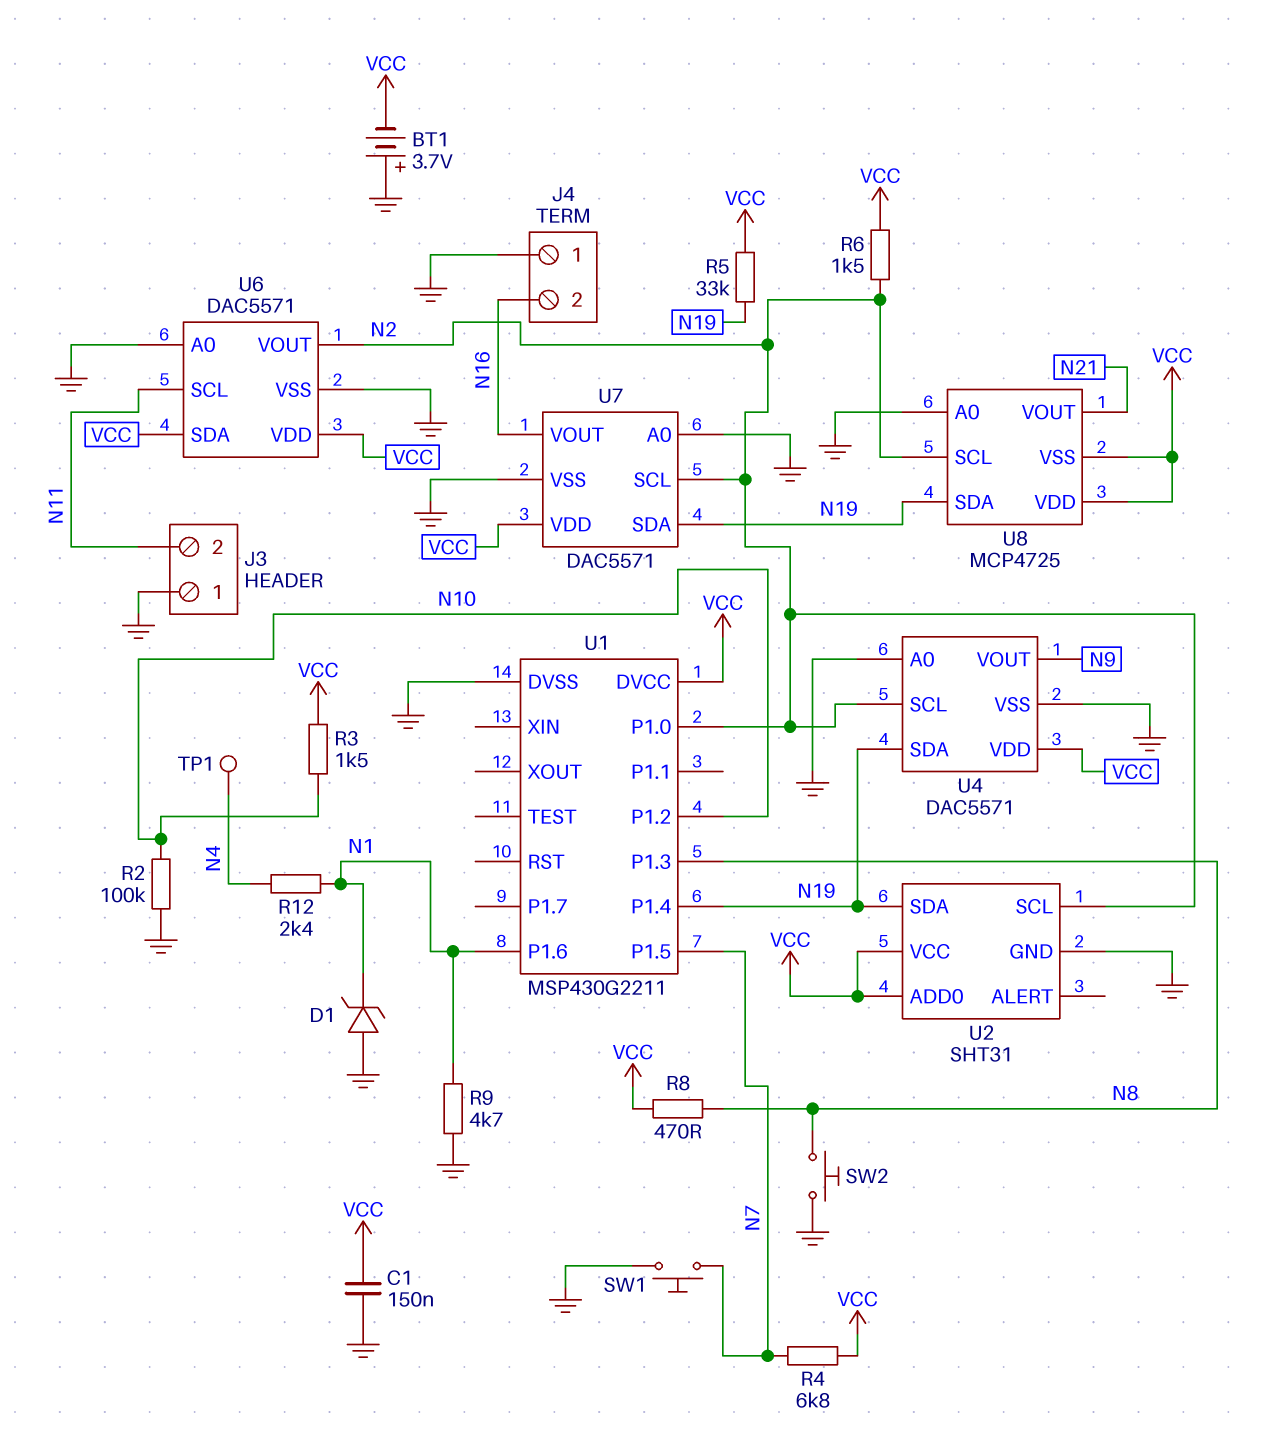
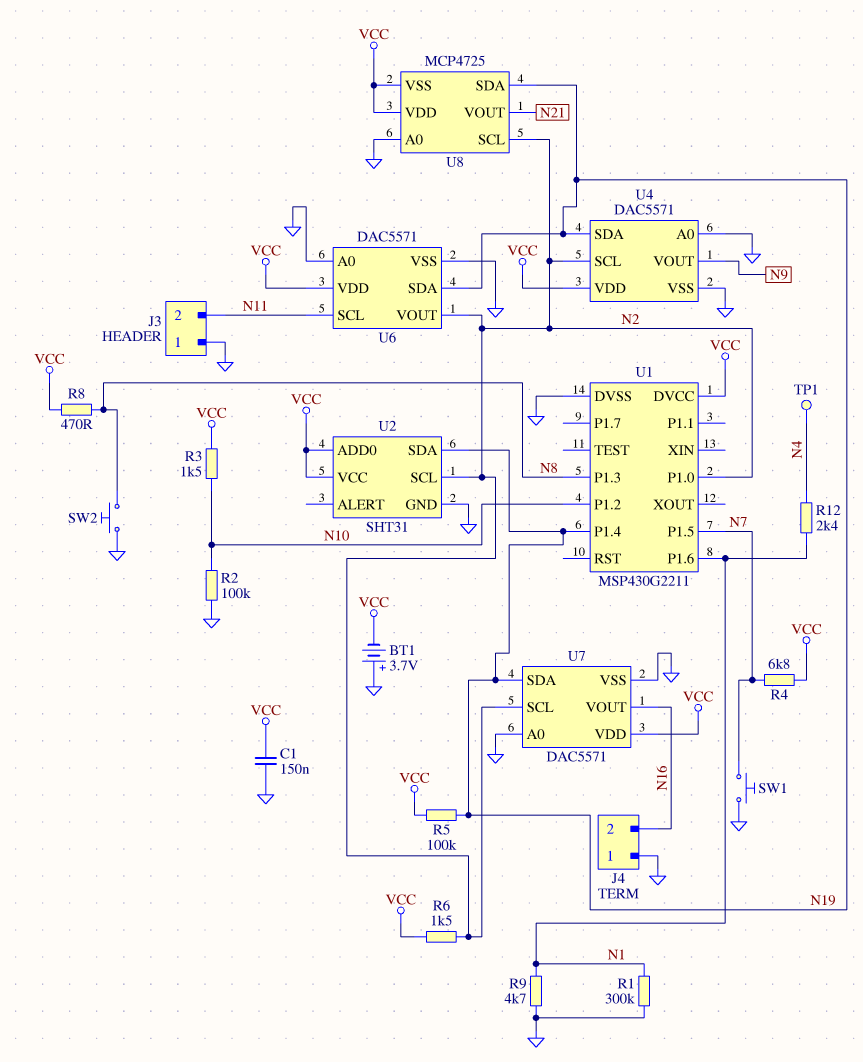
D1: zener (A GND, K N1) -> none
R1: none -> 300k (GND, N1)
R5: 33k (N19, VCC) -> 100k (N19, VCC)
U6 pin SDA: VCC -> N19

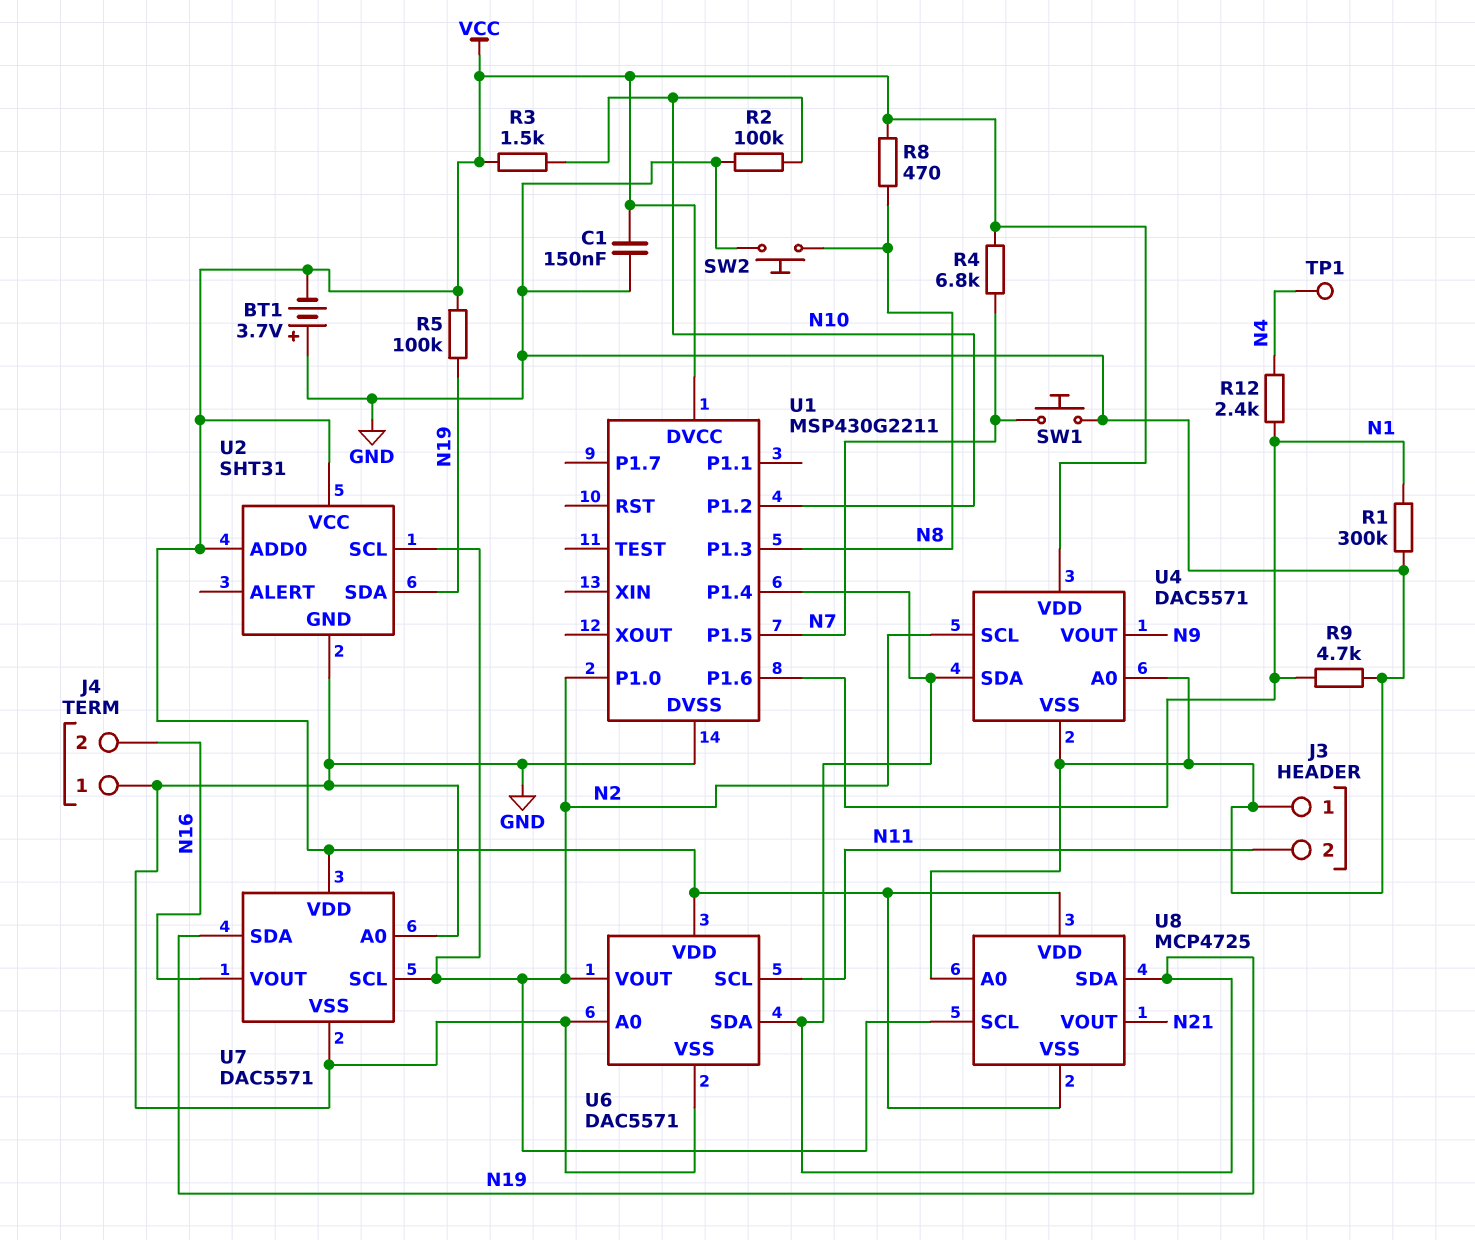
R6: 1.5k (N2, VCC) -> none

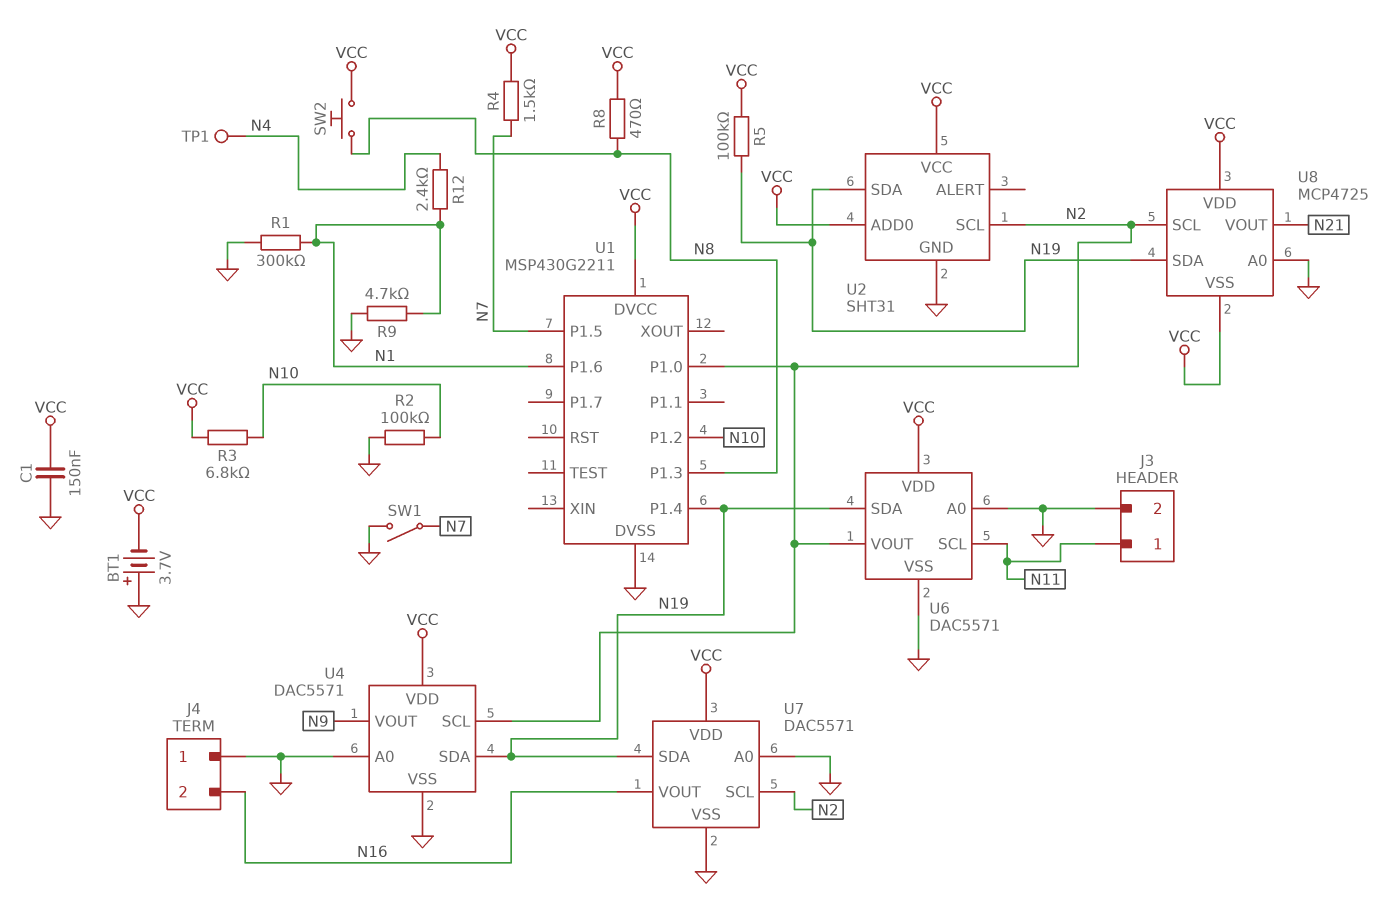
J3 pin 1: GND -> N11
J3 pin 2: N11 -> GND
R3: 1.5k (N10, VCC) -> 6.8k (N10, VCC)
R4: 6.8k (N7, VCC) -> 1.5k (N7, VCC)
SW1: button (GND, N7) -> switch (GND, N7)
SW2: button (GND, N8) -> button (N8, VCC)

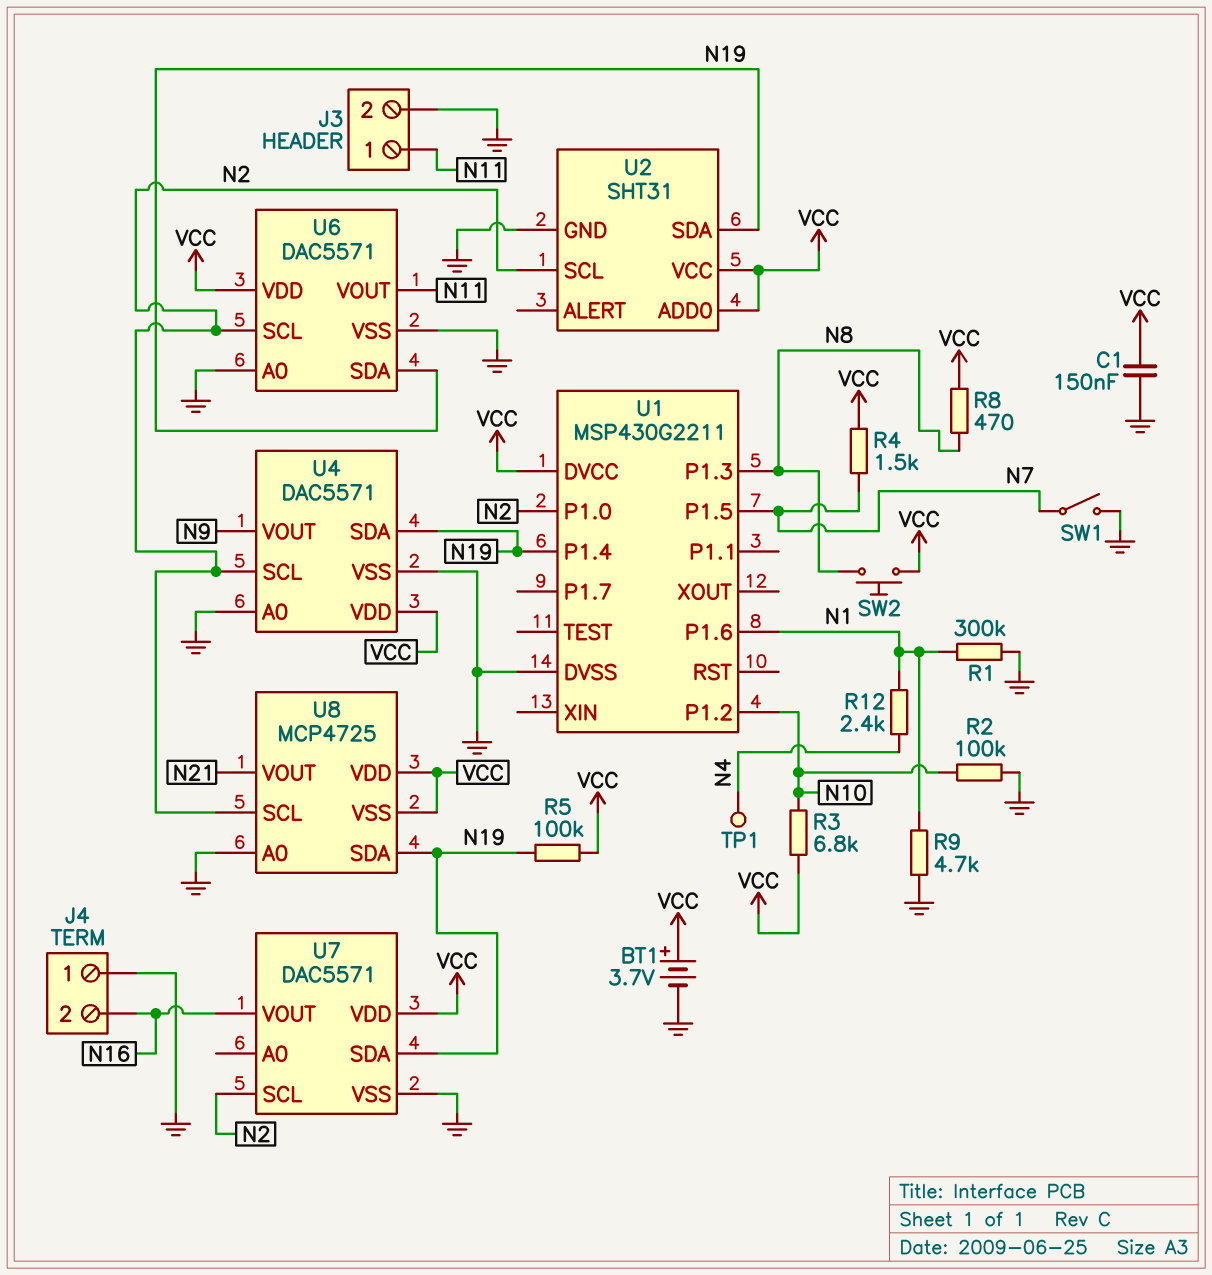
BT1: 3.7V (plus GND, minus VCC) -> 3.7V (plus VCC, minus GND)
U6 pin SCL: N11 -> N2
U6 pin VOUT: N2 -> N11
U7 pin A0: GND -> none

